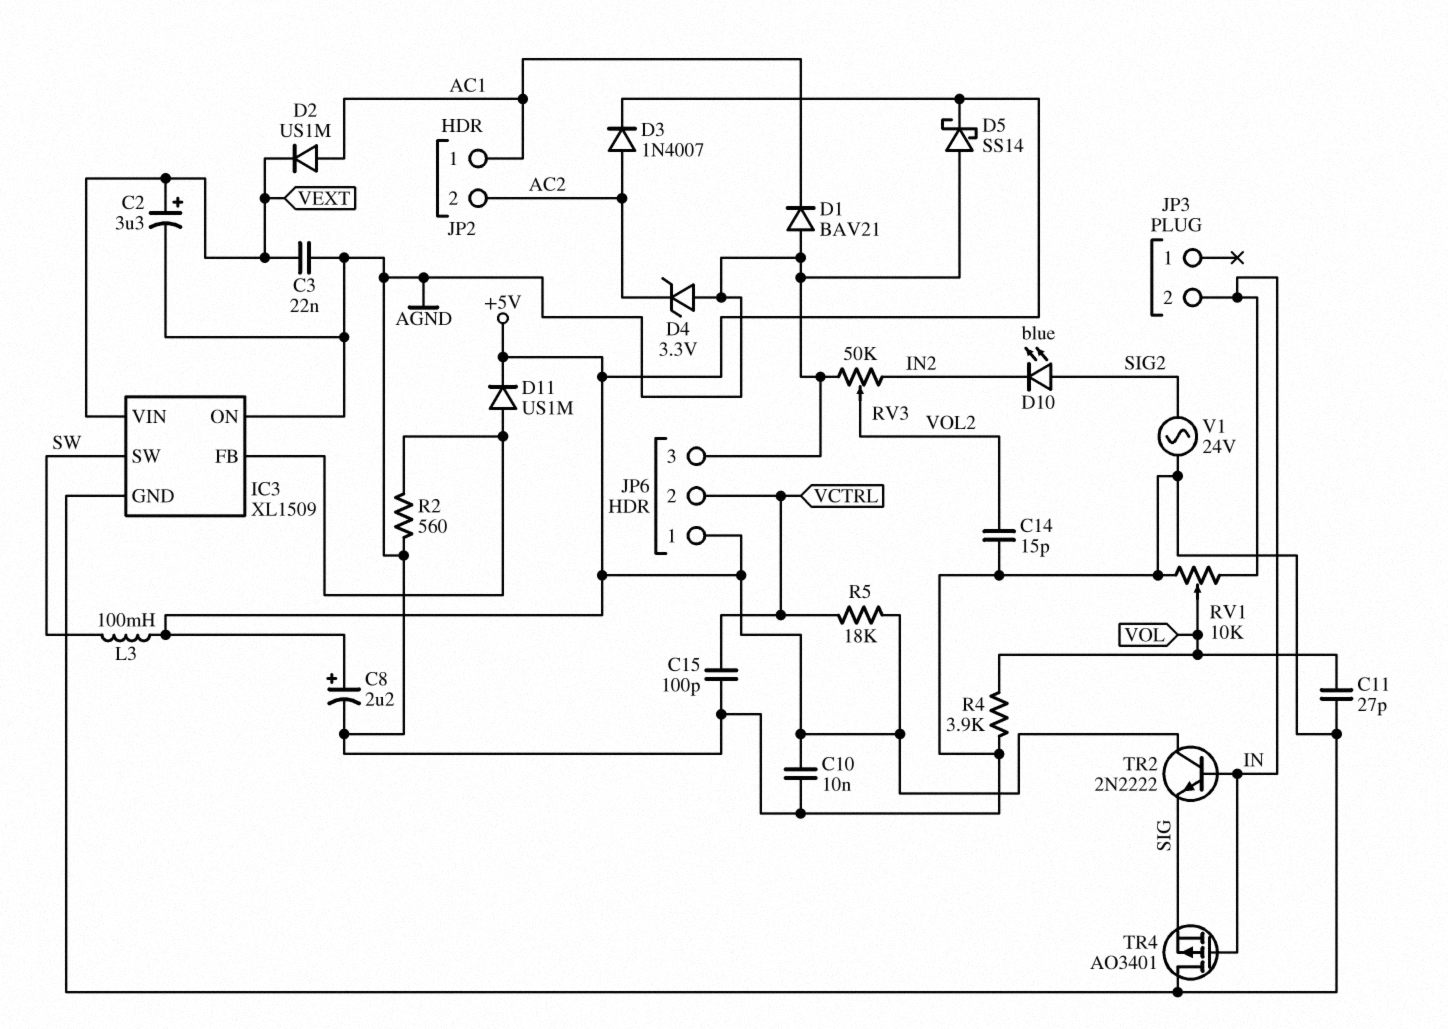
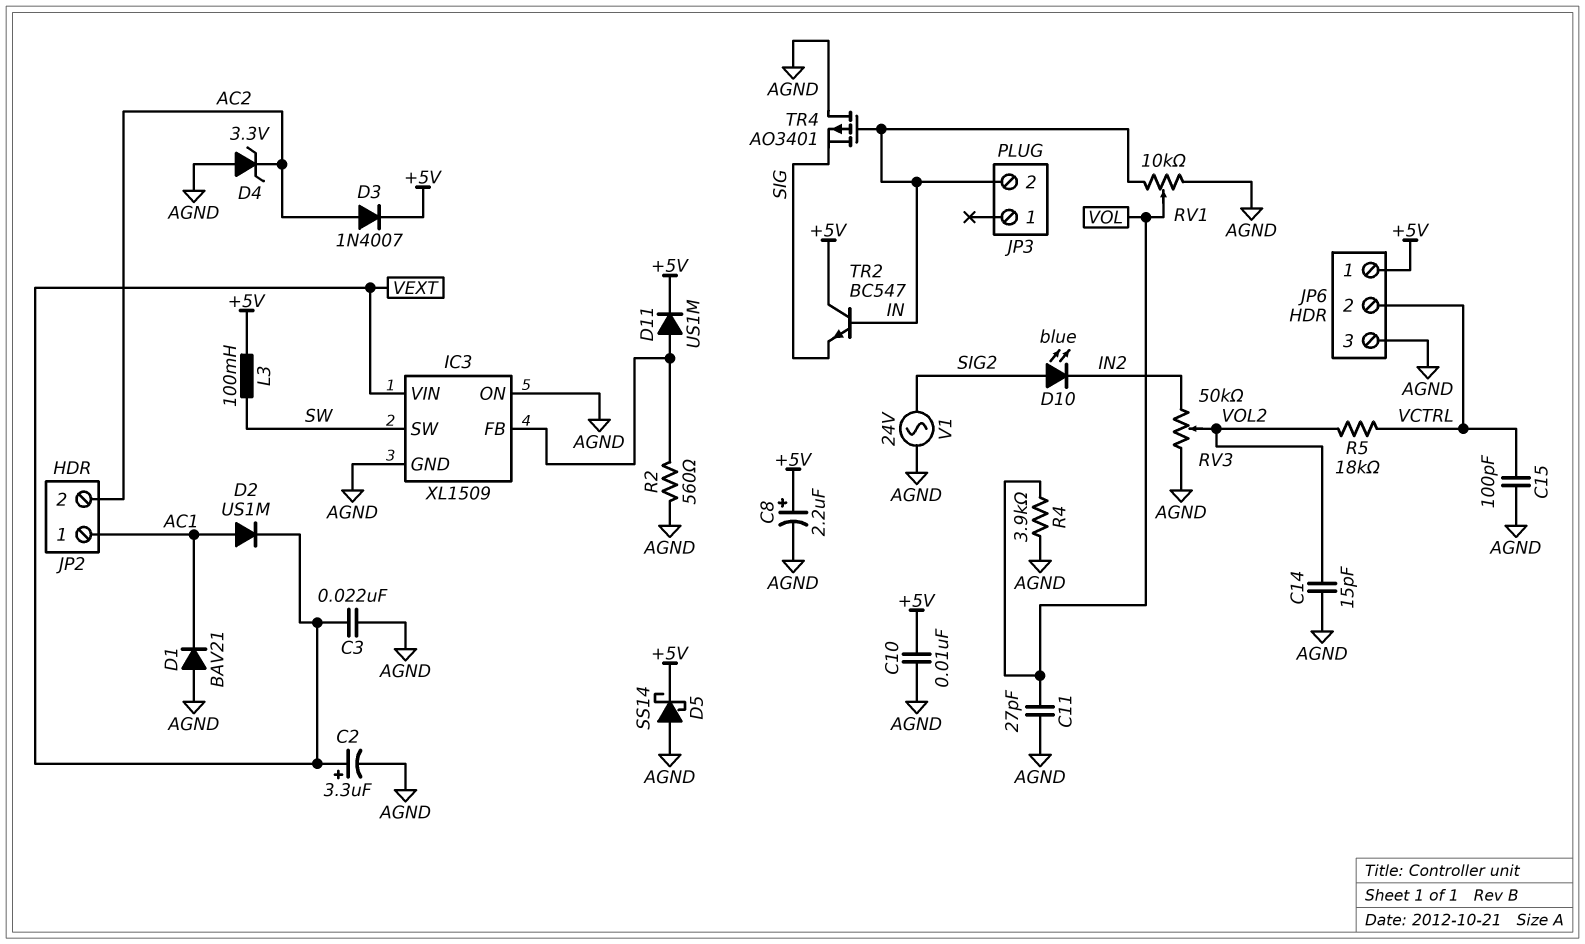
R5: 18k (+5V, VCTRL) -> 18k (VCTRL, VOL2)
TR2: NPN 2N2222 (B IN, C +5V, E SIG) -> NPN BC547 (B IN, C +5V, E SIG)

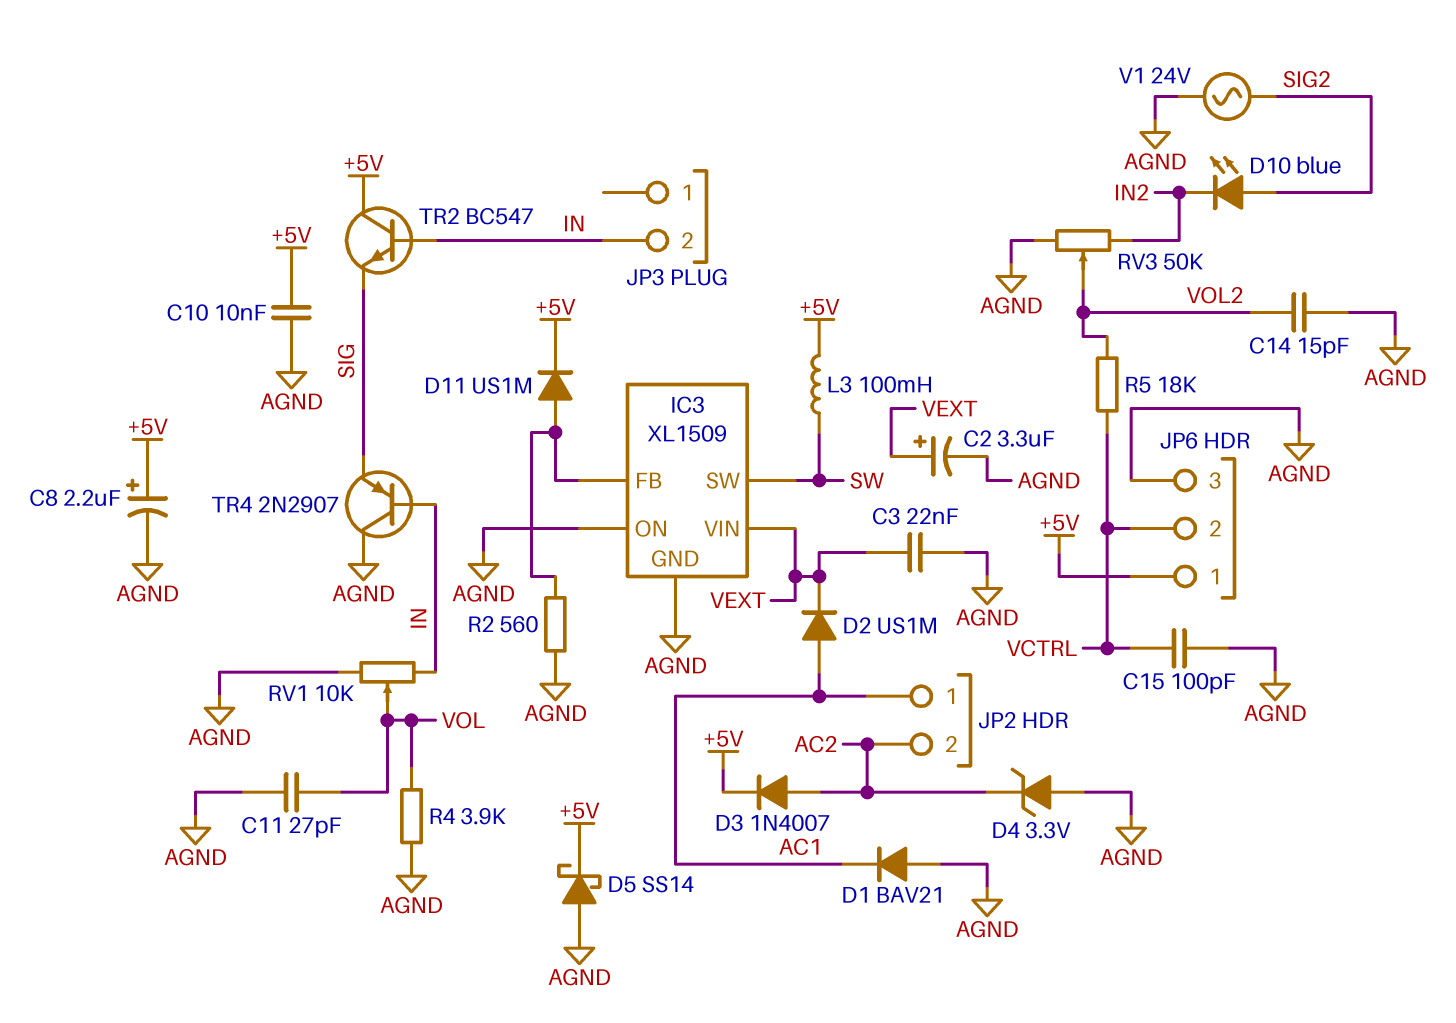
TR4: PMOS AO3401 (G IN, D AGND, S SIG) -> PNP 2N2907 (B IN, C AGND, E SIG)

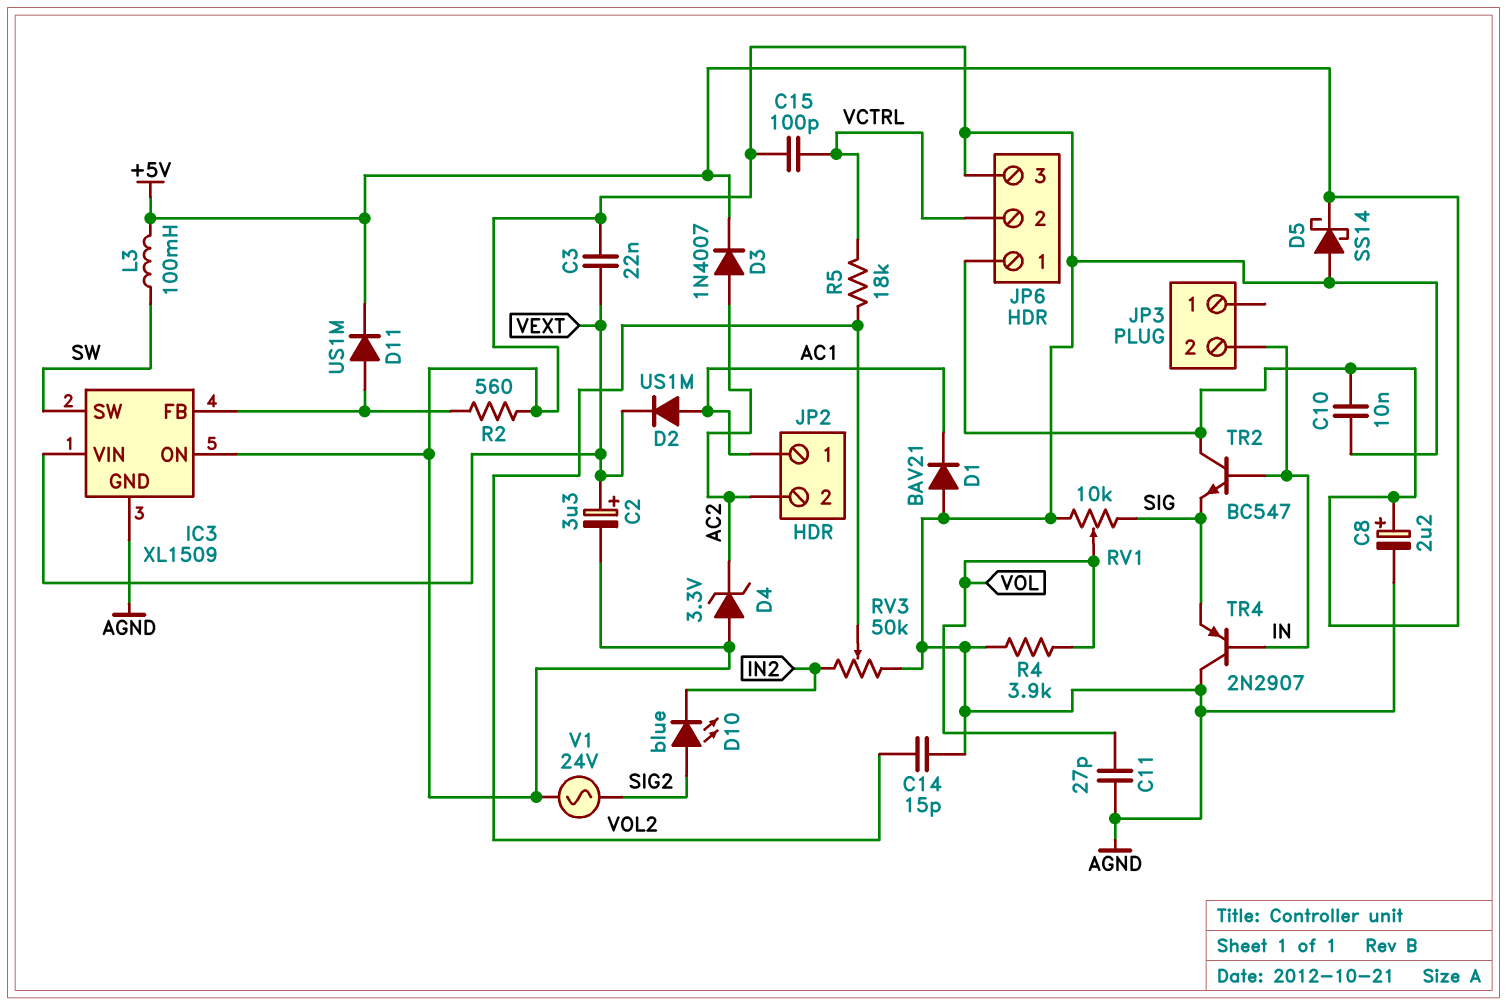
RV1: 10k (AGND, IN, wiper VOL) -> 10k (AGND, SIG, wiper VOL)

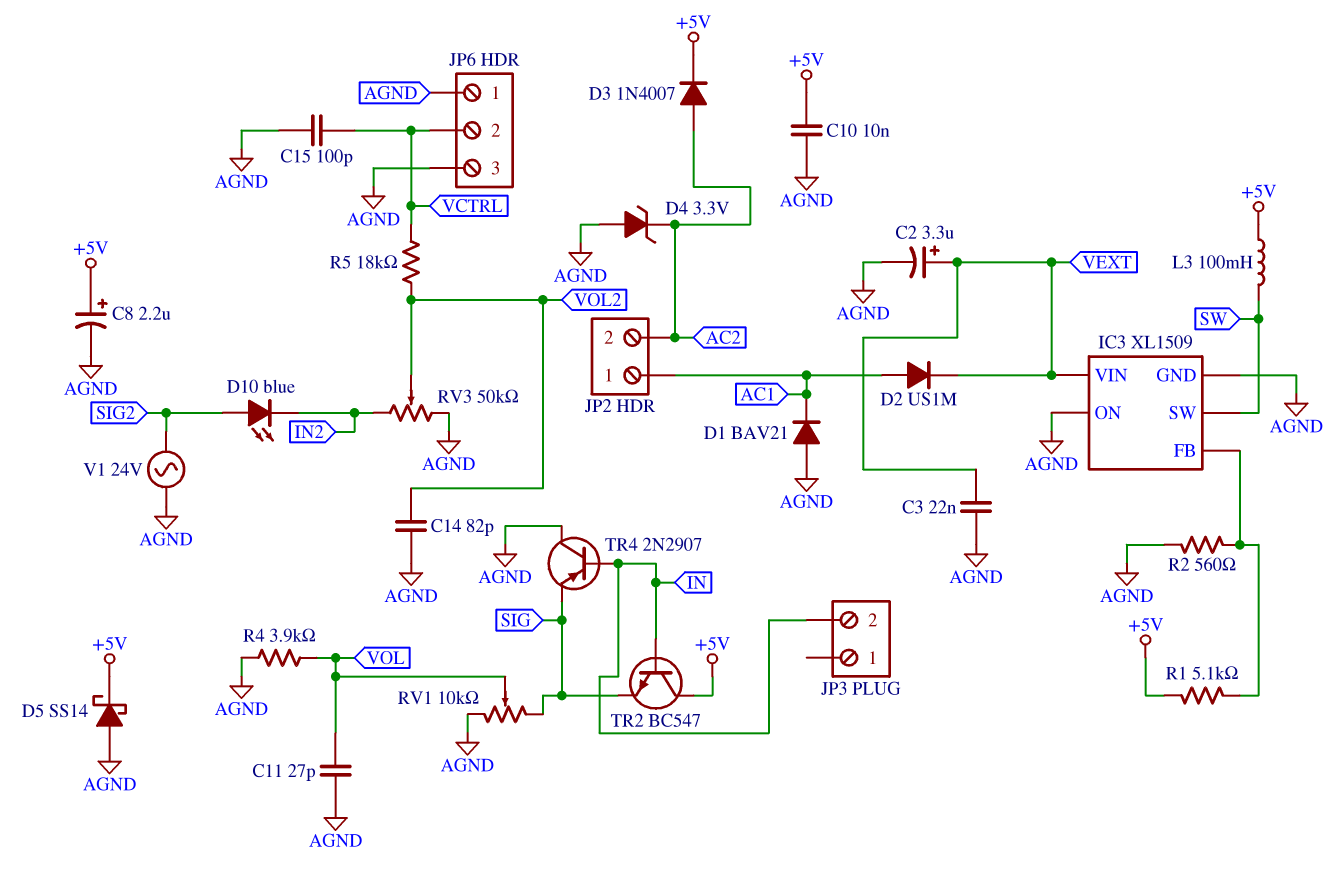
C14: 15pF (AGND, VOL2) -> 82pF (AGND, VOL2)
D11: diode US1M (A IC3/FB, K +5V) -> none
JP6 pin 1: +5V -> AGND
R1: none -> 5.1k (+5V, IC3/FB)

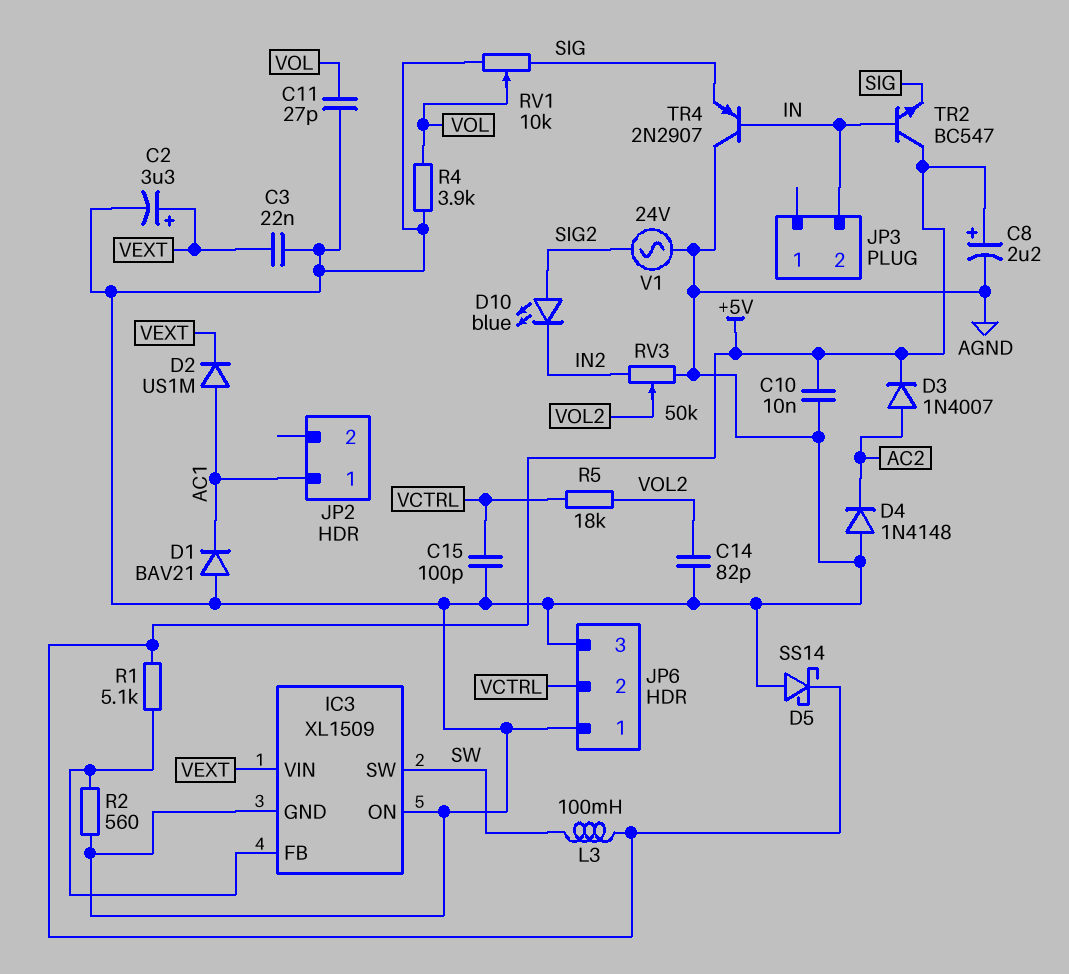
D4: zener 3.3V (A AGND, K AC2) -> diode 1N4148 (A AGND, K AC2)
JP2 pin 2: AC2 -> none

